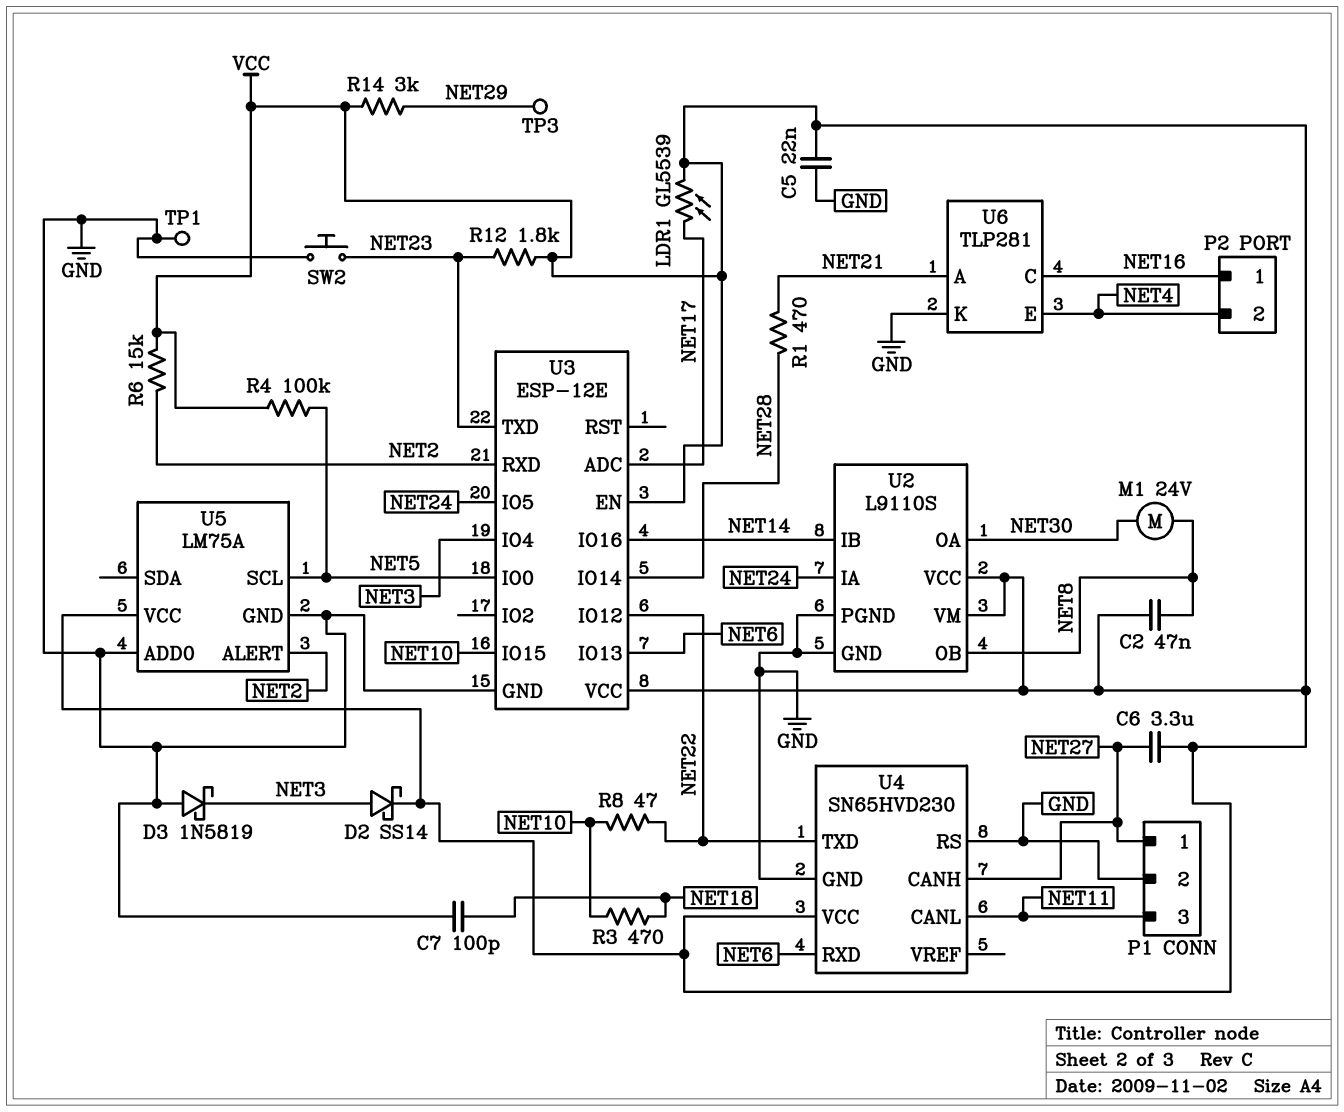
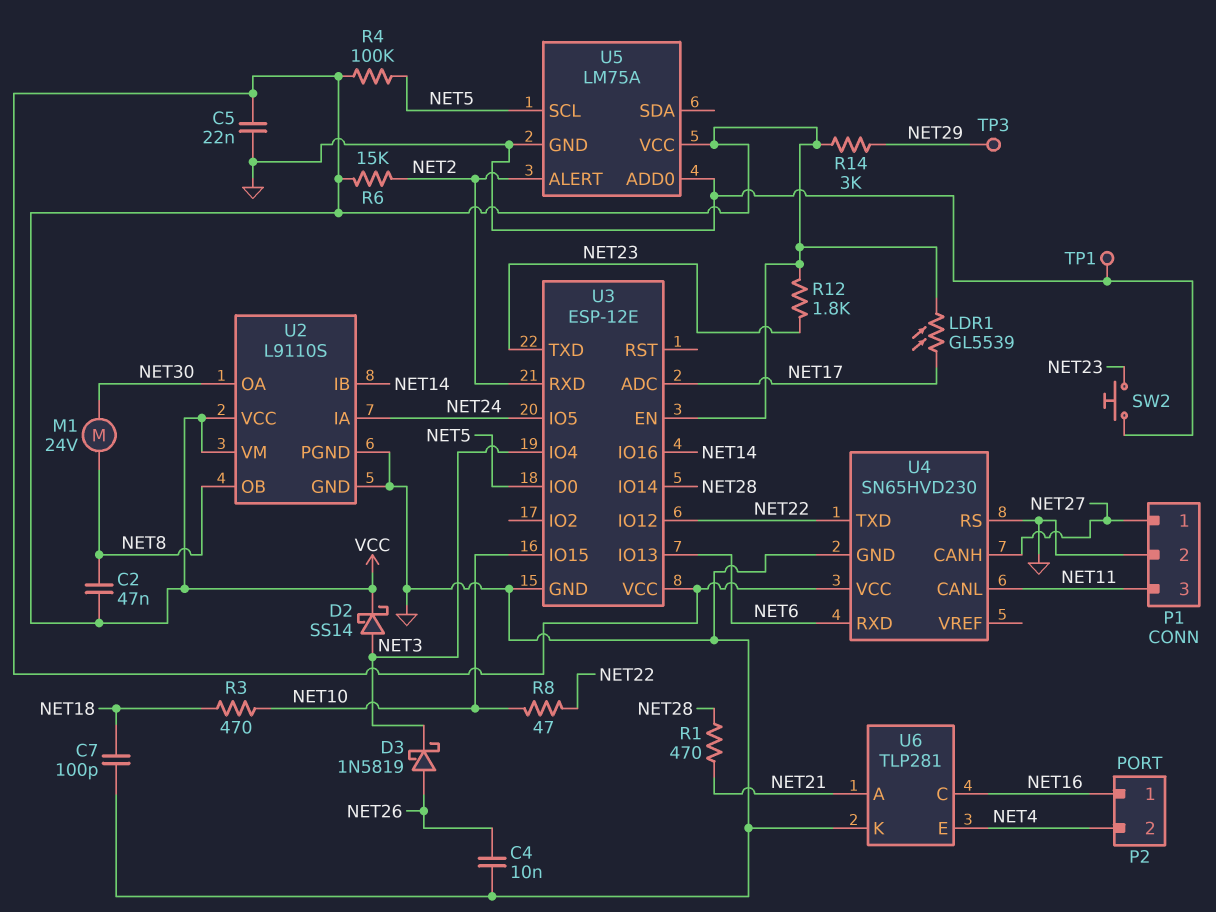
C4: none -> 10nF (GND, NET26)
C6: 3.3uF (NET27, VCC) -> none
D3: schottky 1N5819 (A GND, K NET3) -> schottky 1N5819 (A NET26, K NET3)

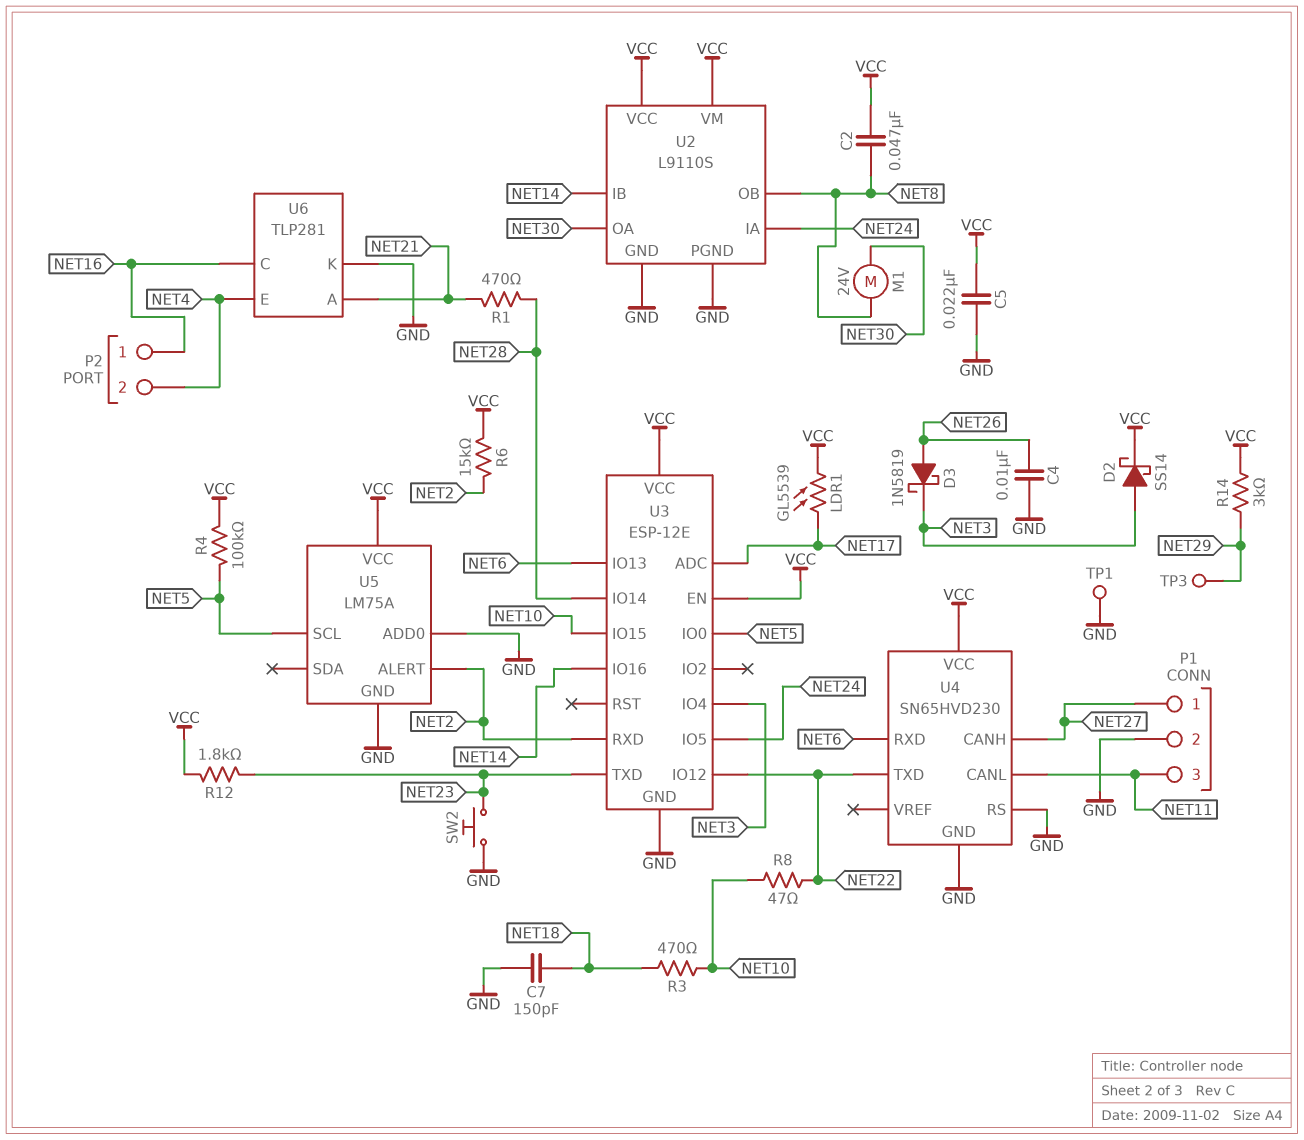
C7: 100pF (GND, NET18) -> 150pF (GND, NET18)

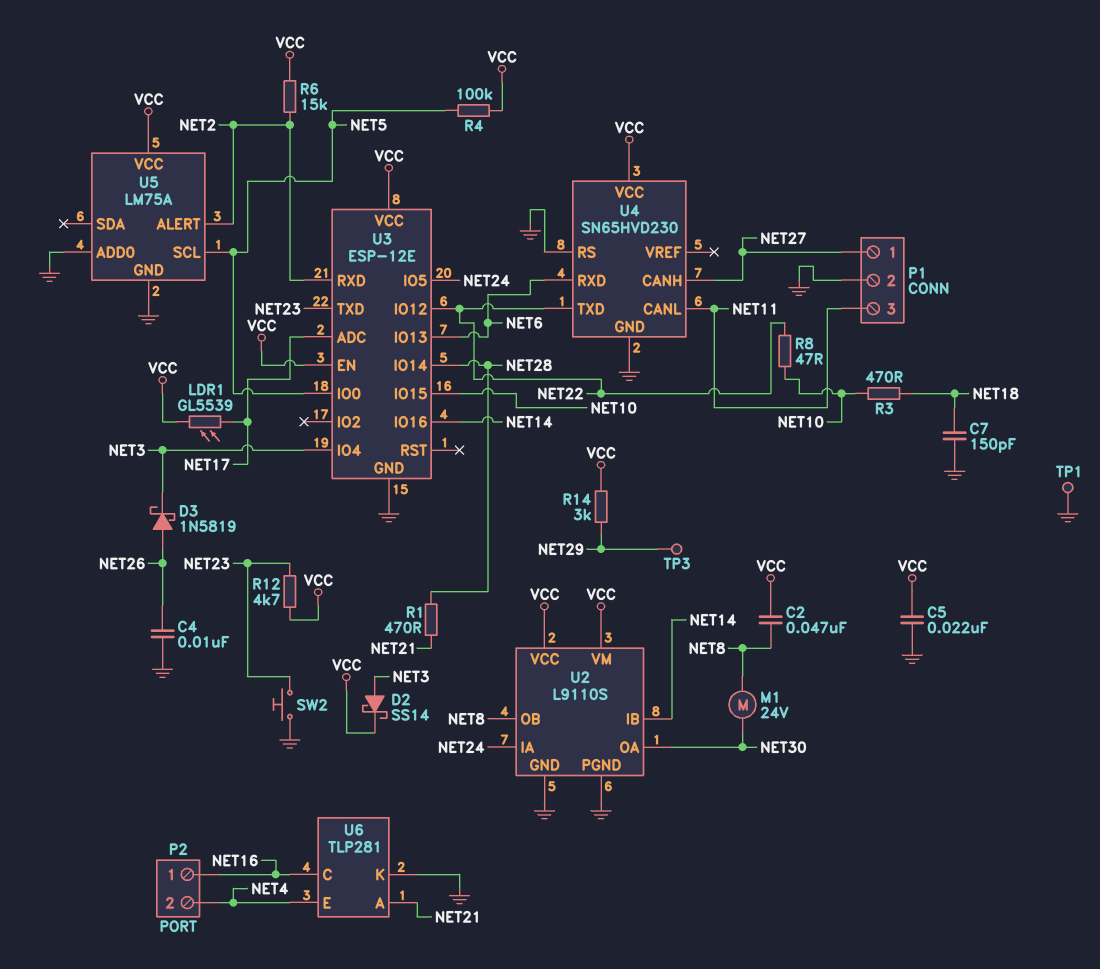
R12: 1.8k (NET23, VCC) -> 4.7k (NET23, VCC)

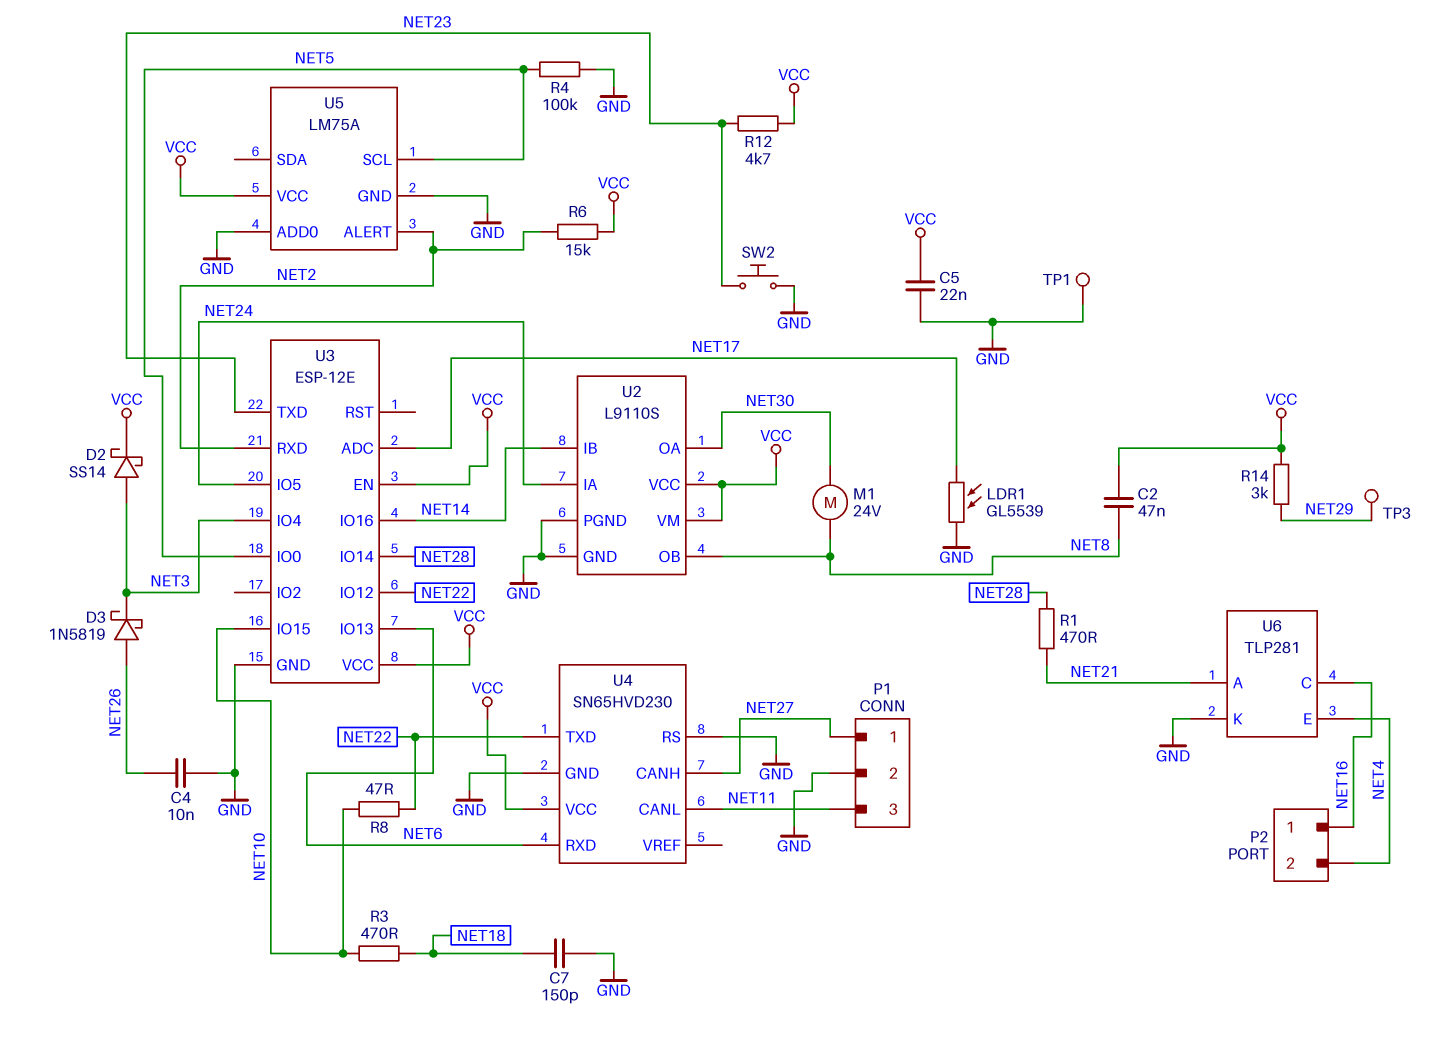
LDR1: GL5539 (NET17, VCC) -> GL5539 (GND, NET17)
R4: 100k (NET5, VCC) -> 100k (GND, NET5)

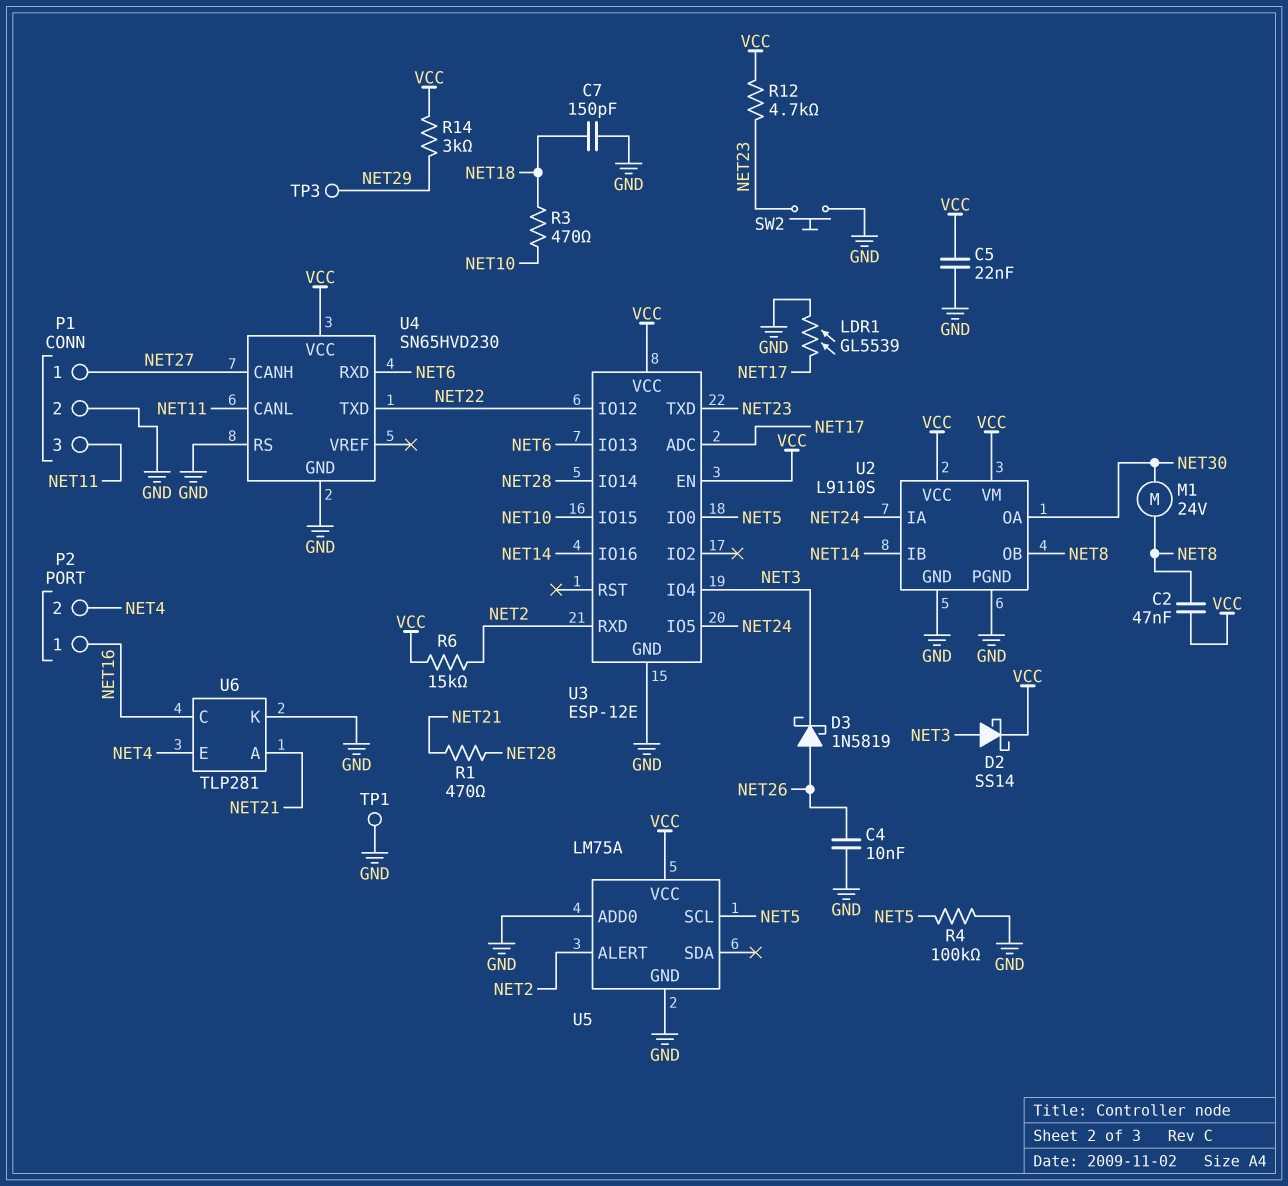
R8: 47 (NET10, NET22) -> none

